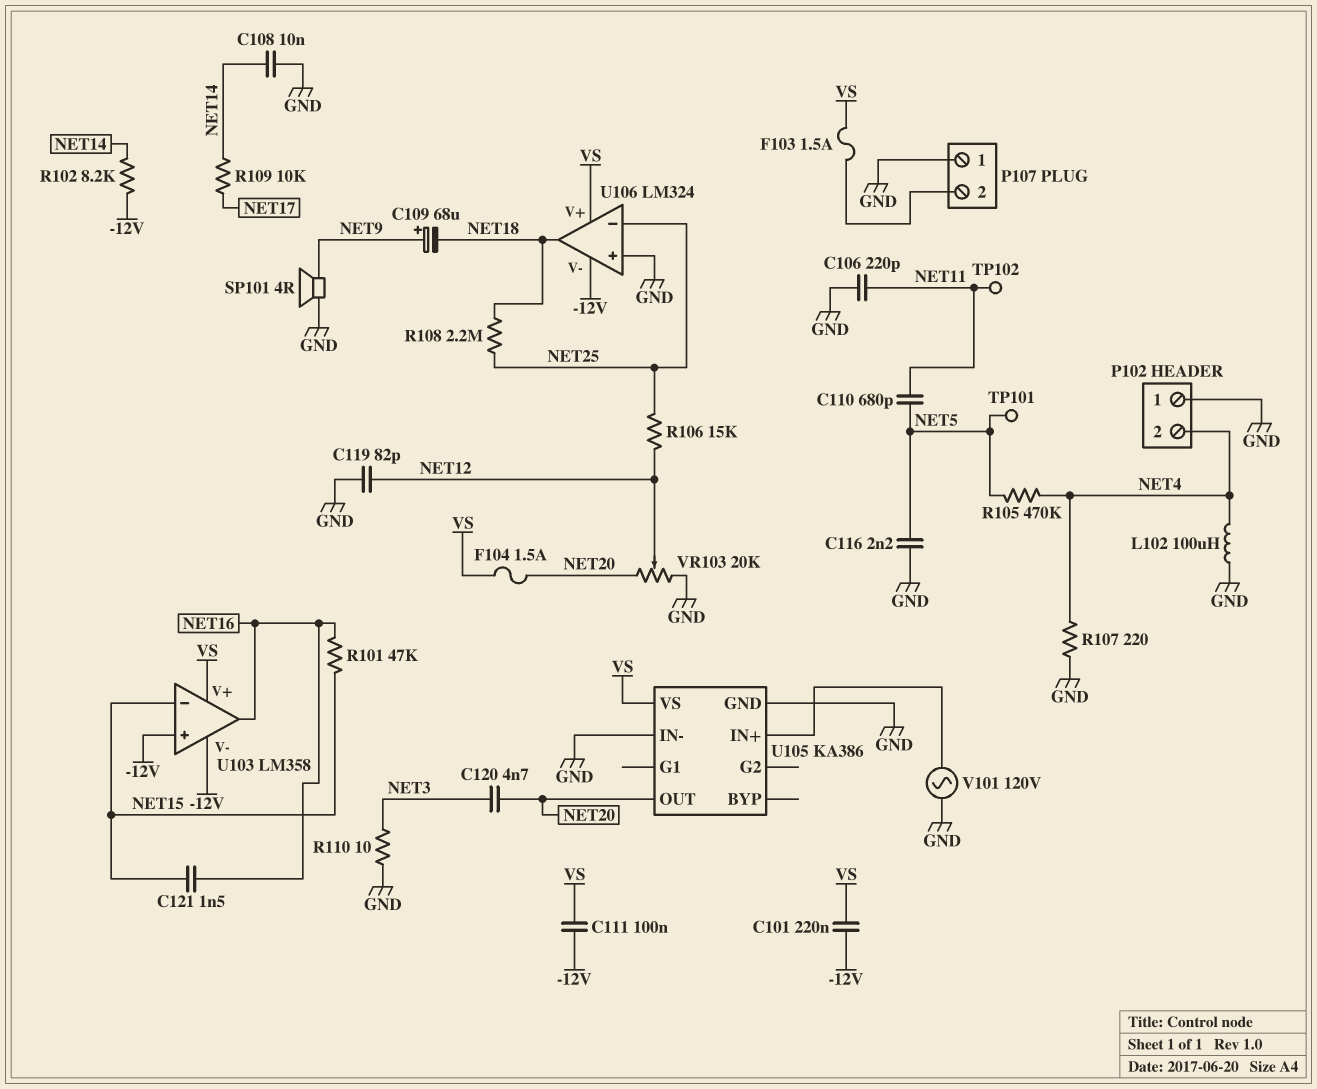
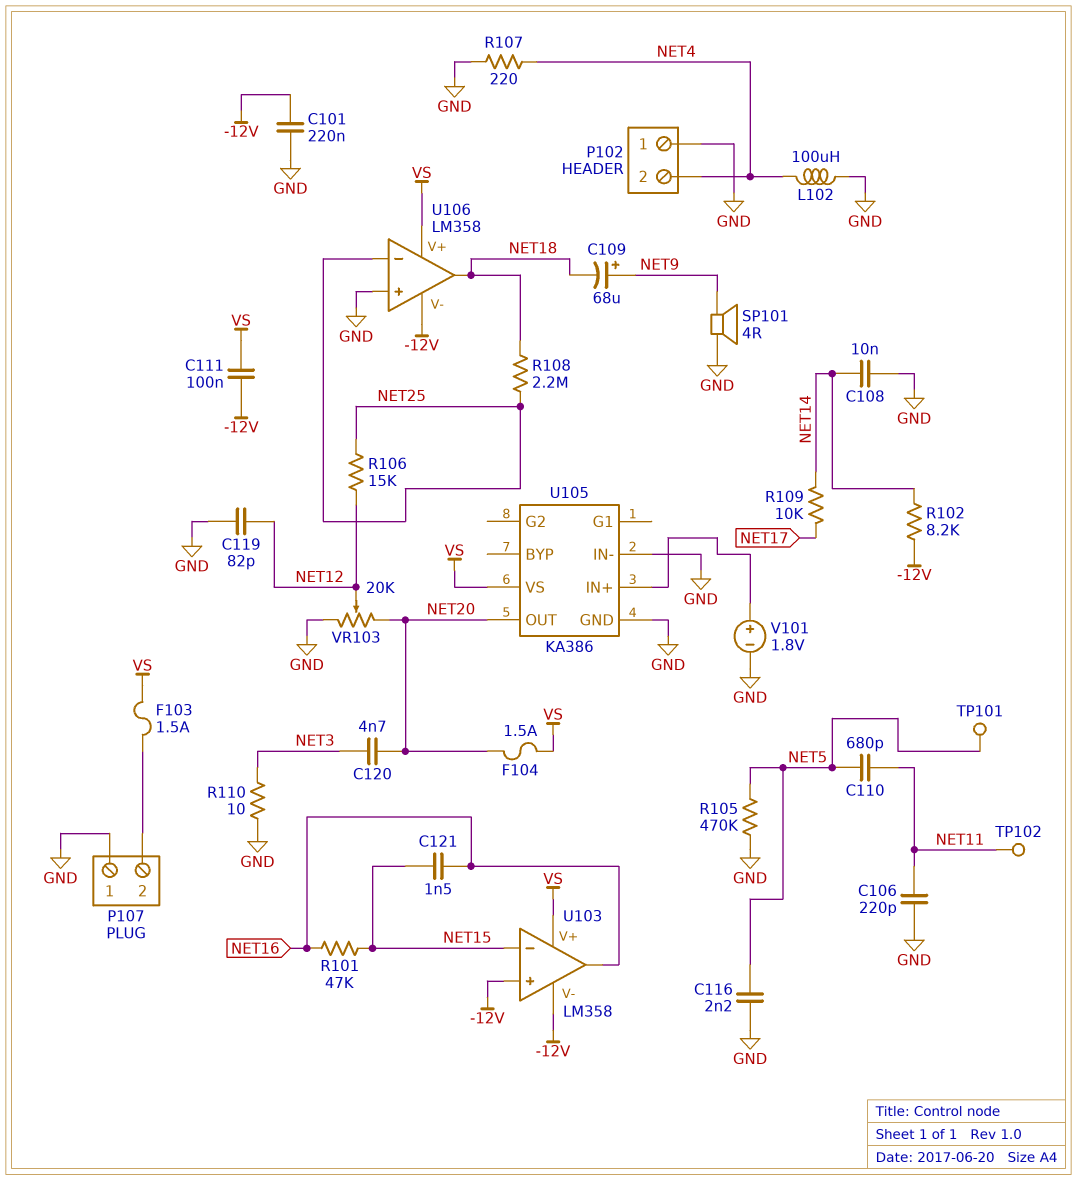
C101: 220nF (-12V, VS) -> 220nF (-12V, GND)
R105: 470k (NET4, NET5) -> 470k (GND, NET5)
U106: LM324 -> LM358
V101: AC 120V (GND, U105/IN+) -> 1.8V (plus U105/IN+, minus GND)

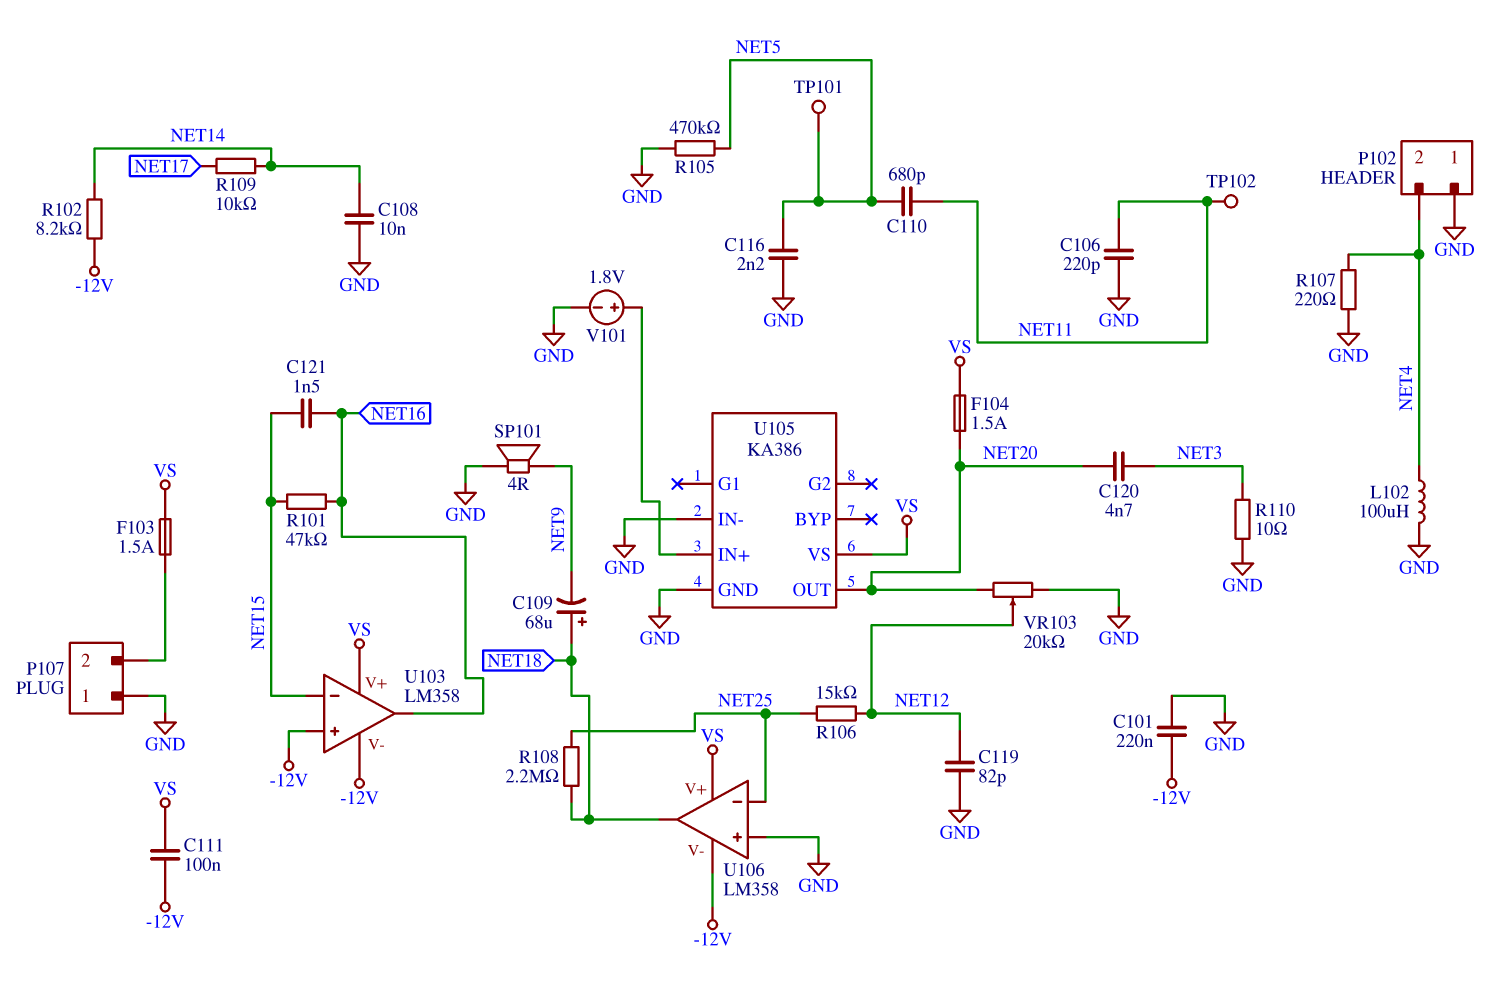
C109: 68uF (plus NET9, minus NET18) -> 68uF (plus NET18, minus NET9)

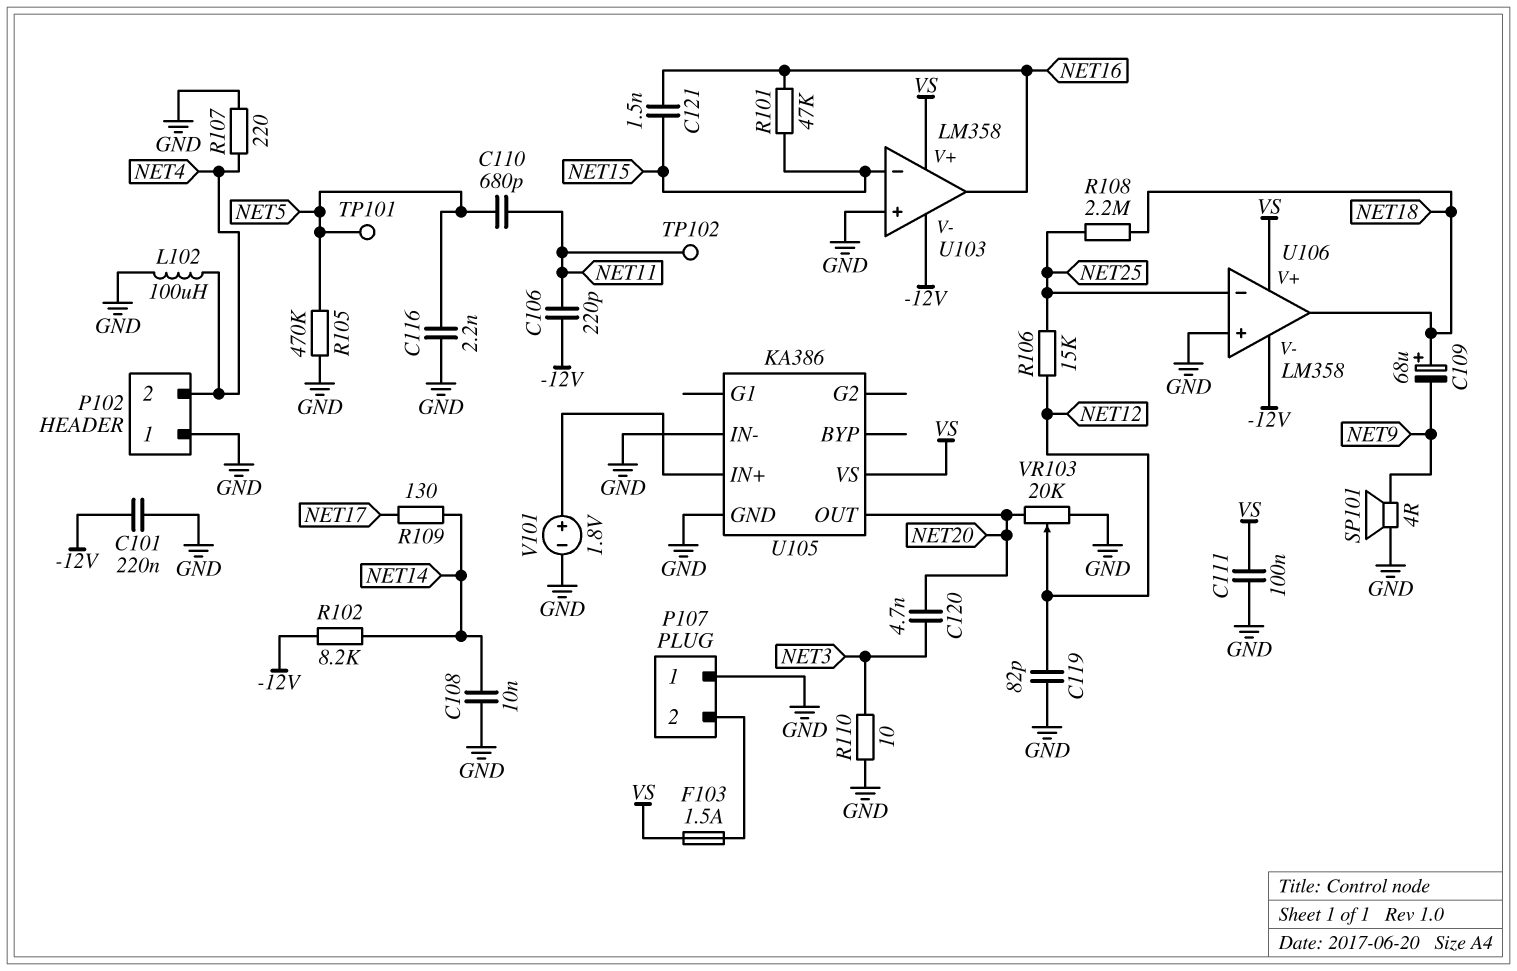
C106: 220pF (GND, NET11) -> 220pF (-12V, NET11)
C111: 100nF (-12V, VS) -> 100nF (GND, VS)
F104: 1.5A (NET20, VS) -> none
R109: 10k (NET14, NET17) -> 130 (NET14, NET17)
U103 pin in+: -12V -> GND

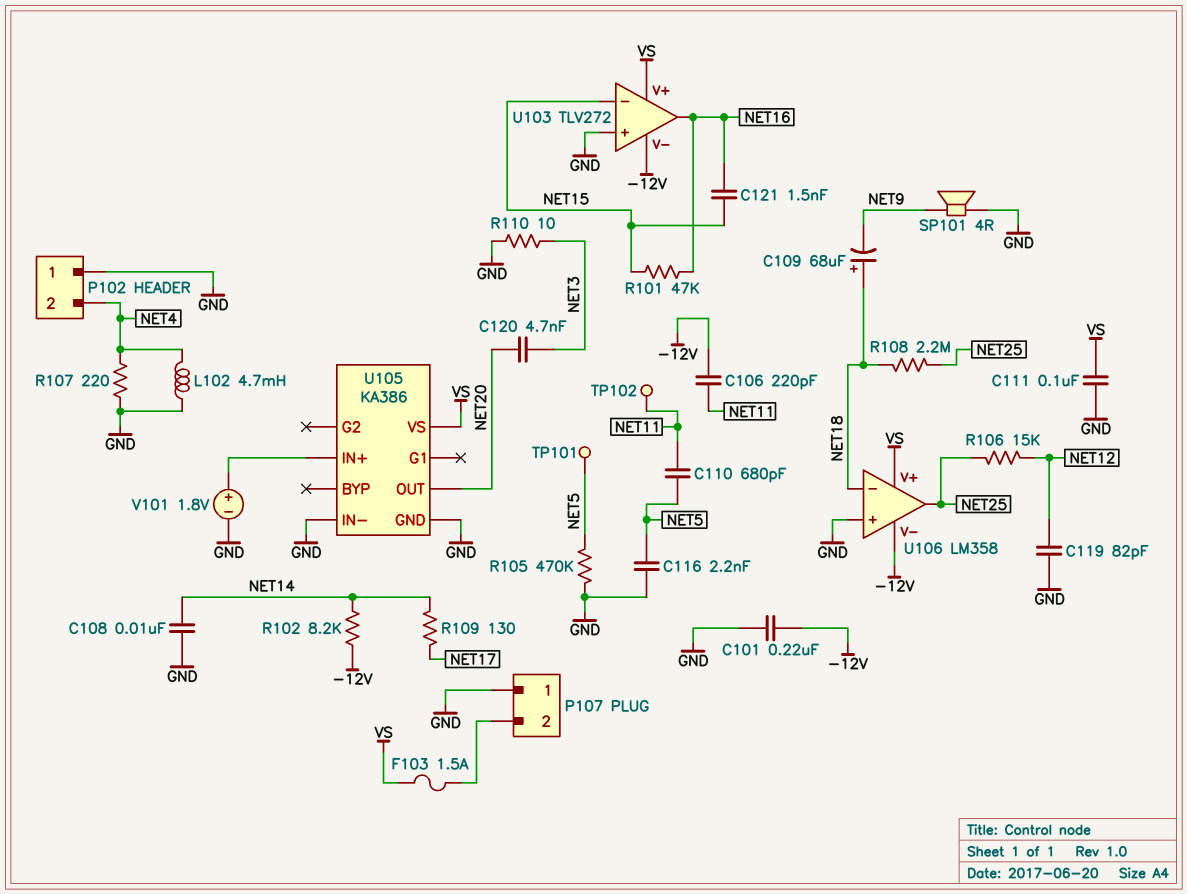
L102: 100uH (GND, NET4) -> 4.7mH (GND, NET4)
U103: LM358 -> TLV272
U106 pin in-: NET25 -> NET18
U106 pin out: NET18 -> NET25
VR103: 20k (GND, NET20, wiper NET12) -> none

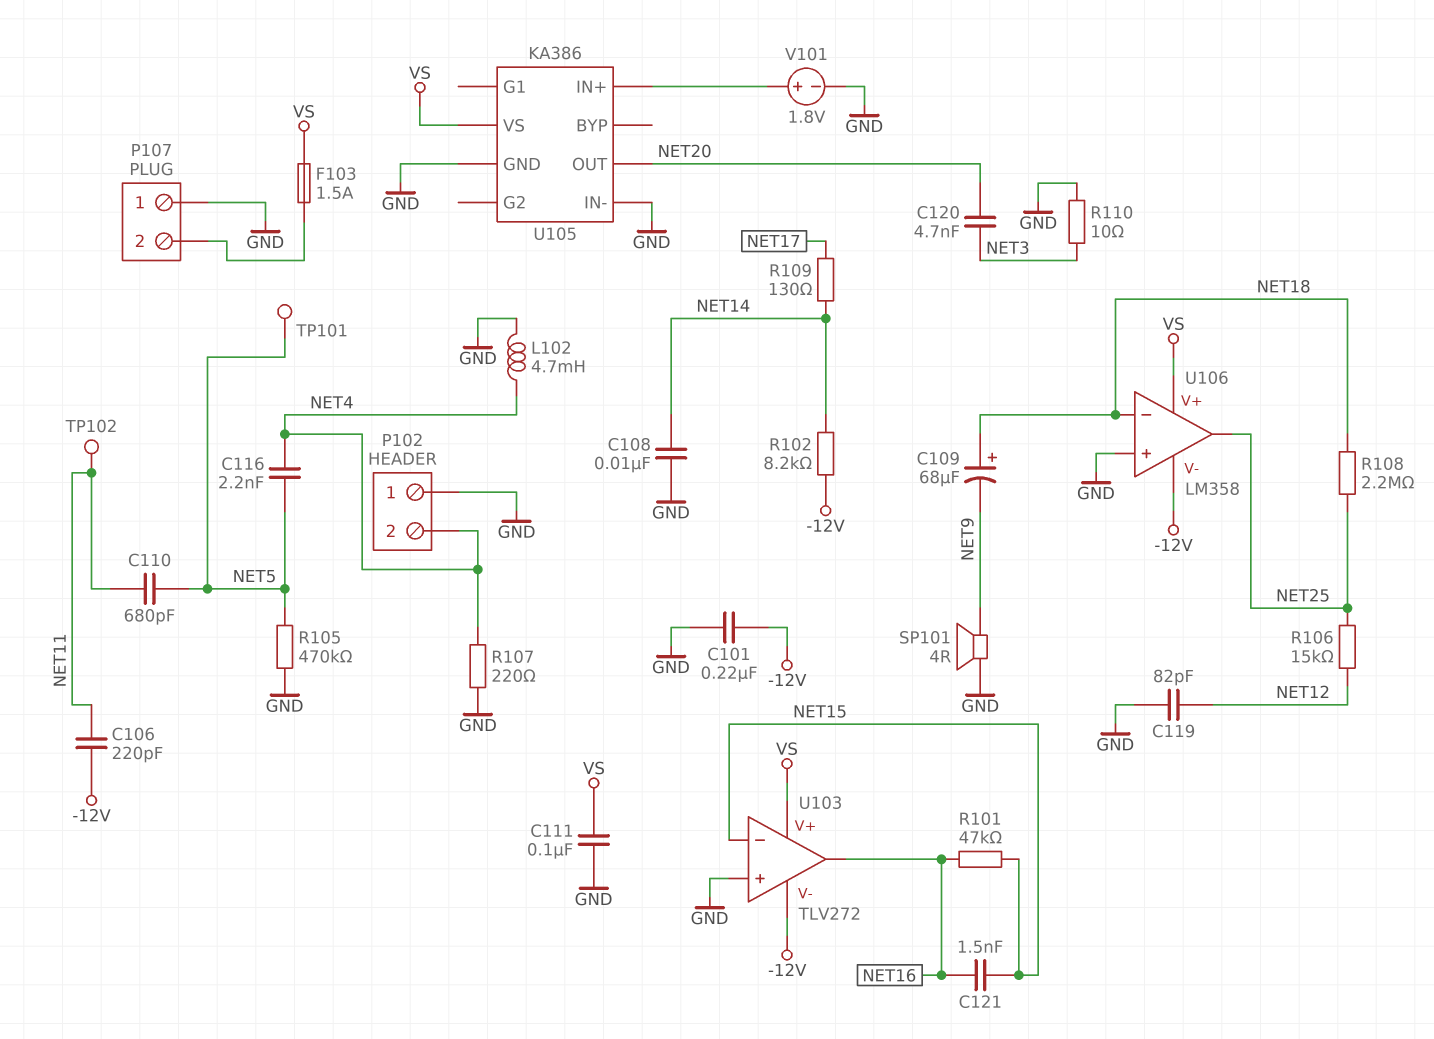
C116: 2.2nF (GND, NET5) -> 2.2nF (NET4, NET5)

